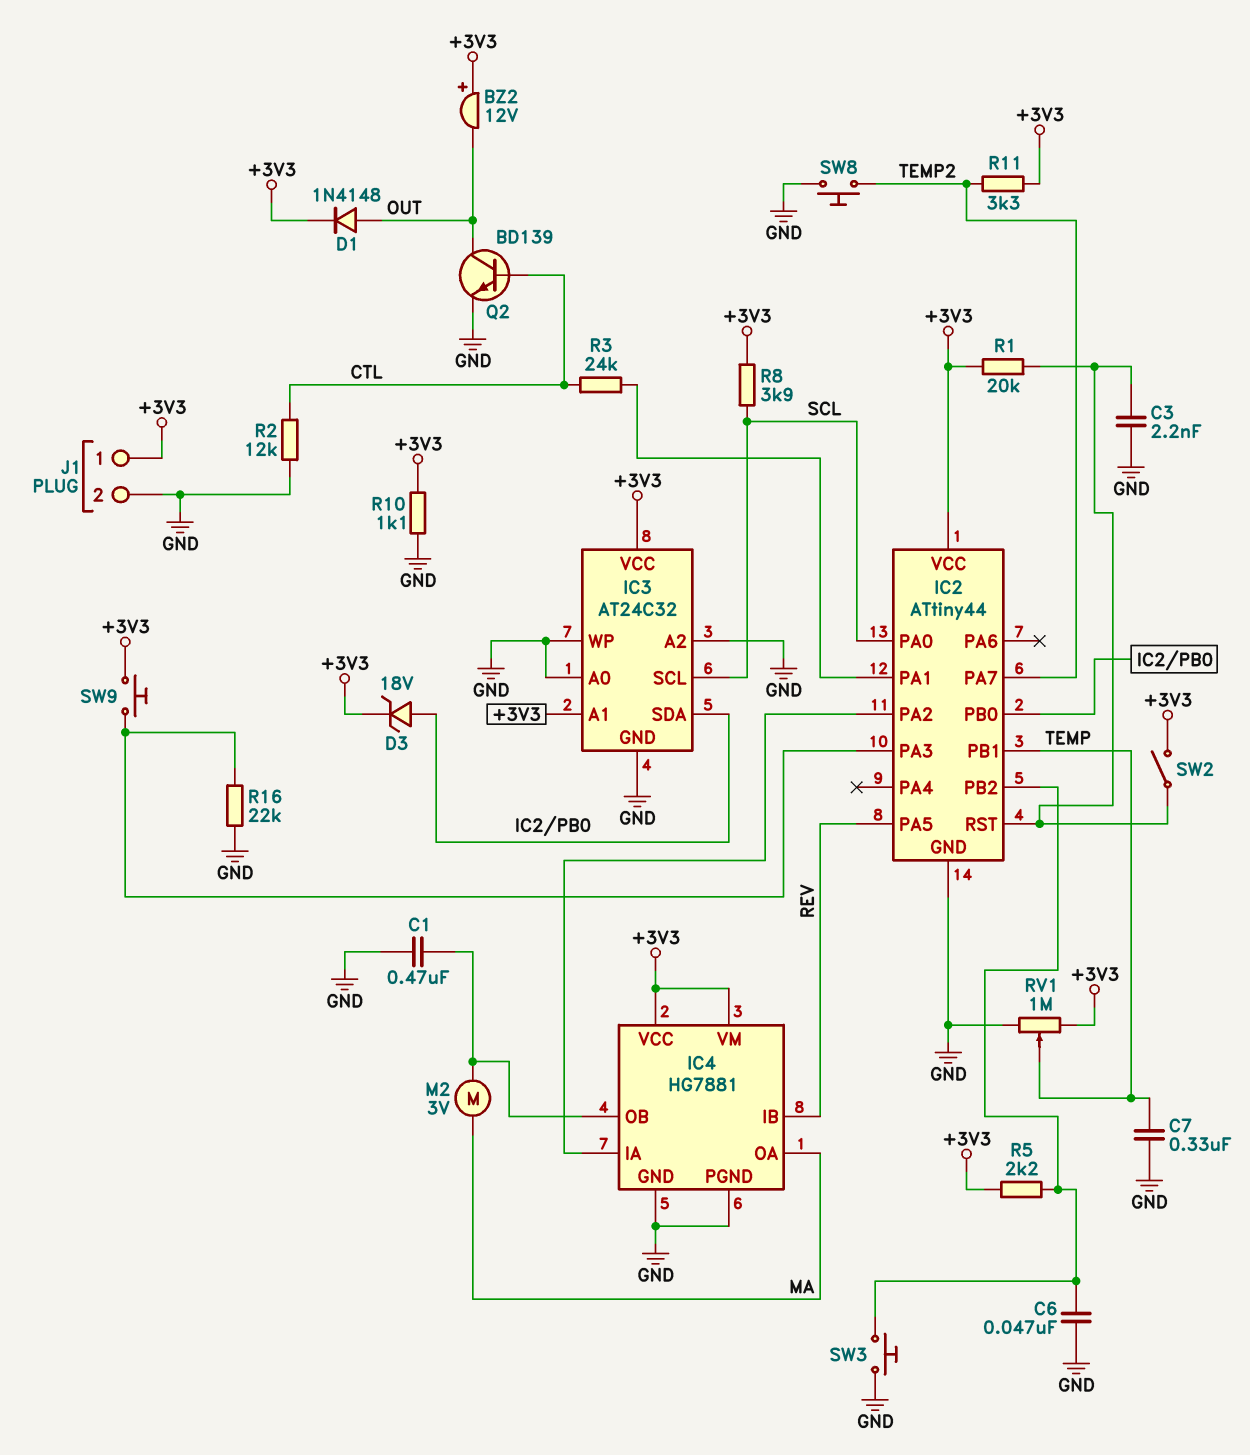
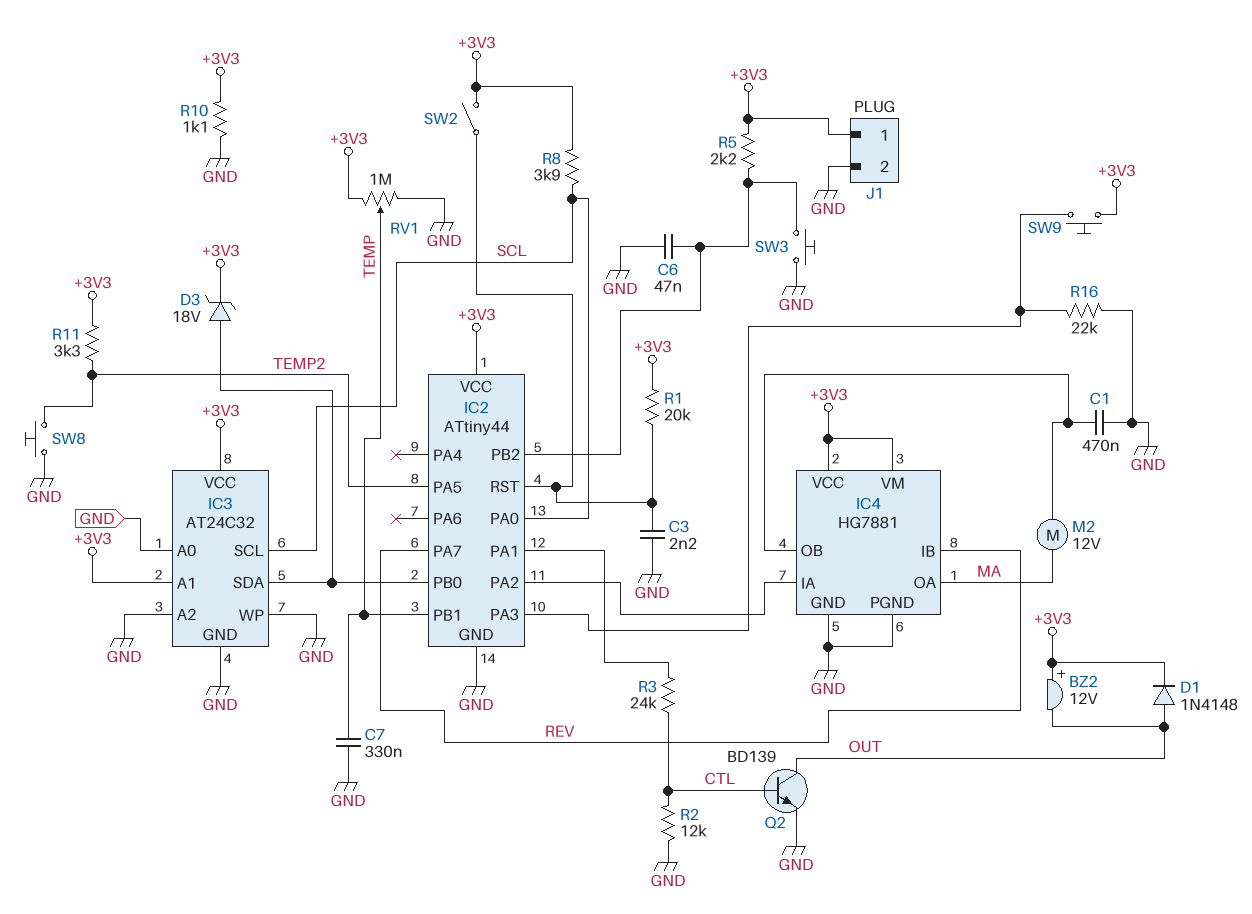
IC2 pin PA5: REV -> TEMP2
IC2 pin PA7: TEMP2 -> REV
M2: motor 3V (IC4/OB, MA) -> motor 12V (IC4/OB, MA)

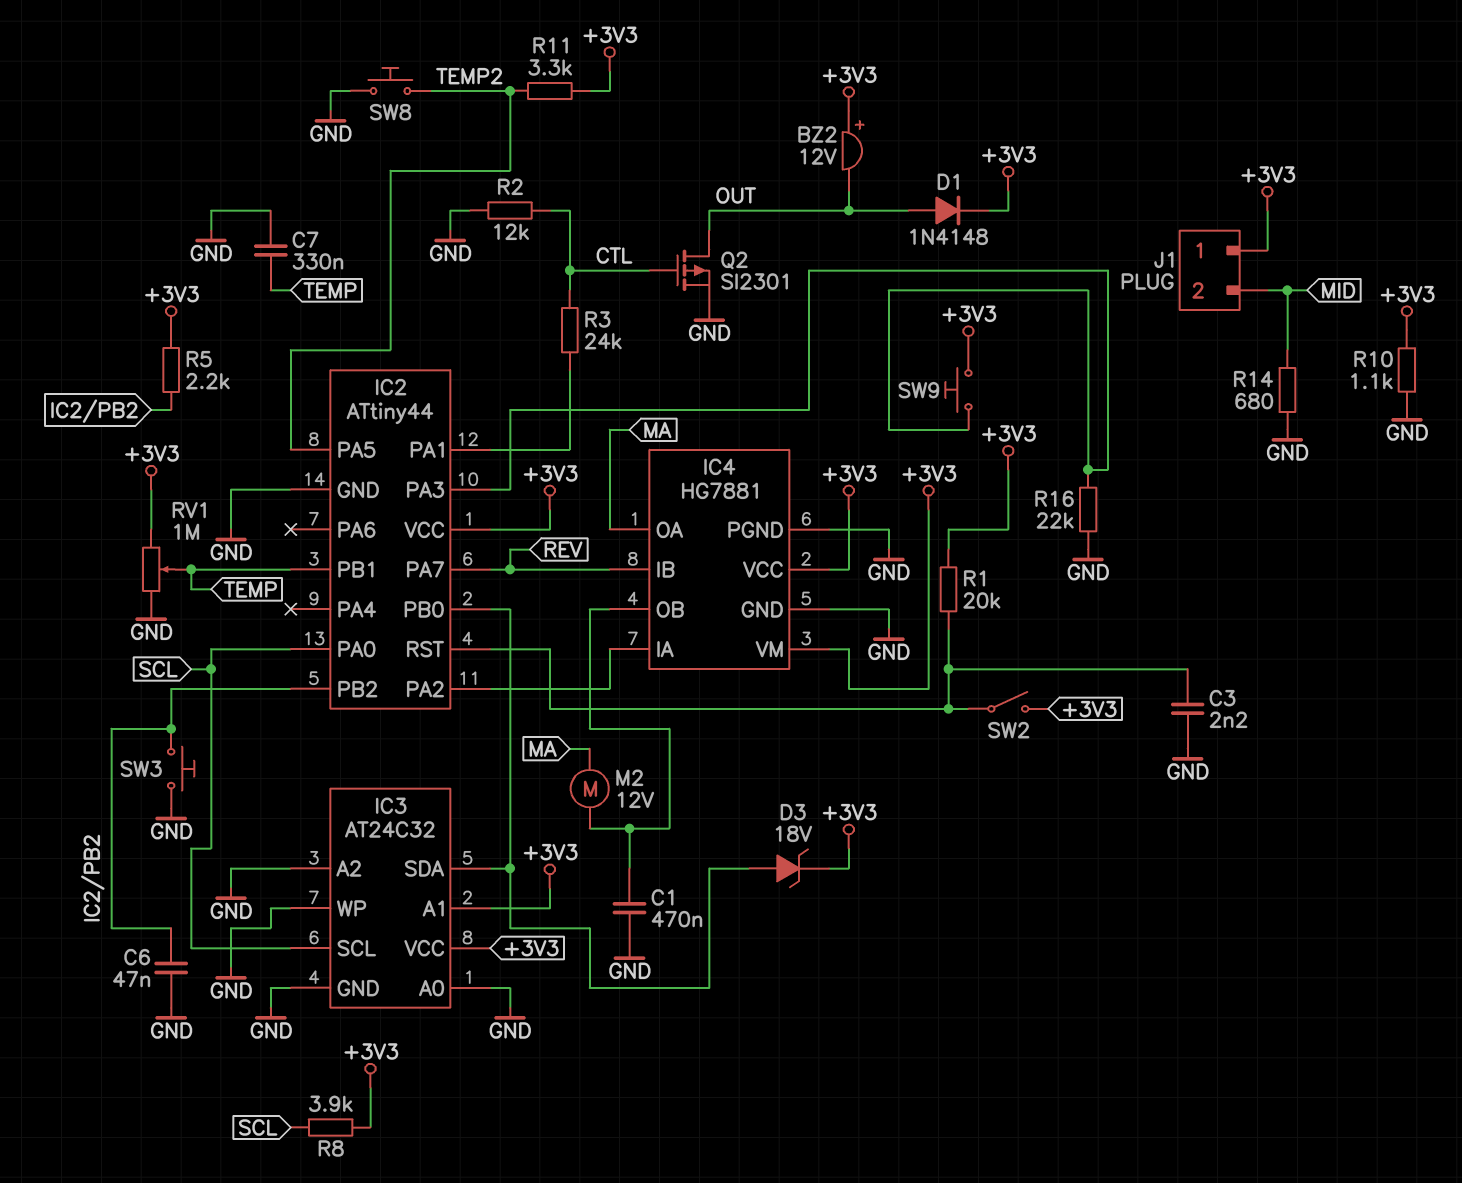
J1 pin 2: GND -> MID
Q2: NPN BD139 (B CTL, C OUT, E GND) -> PMOS SI2301 (G CTL, D OUT, S GND)
R14: none -> 680 (GND, MID)

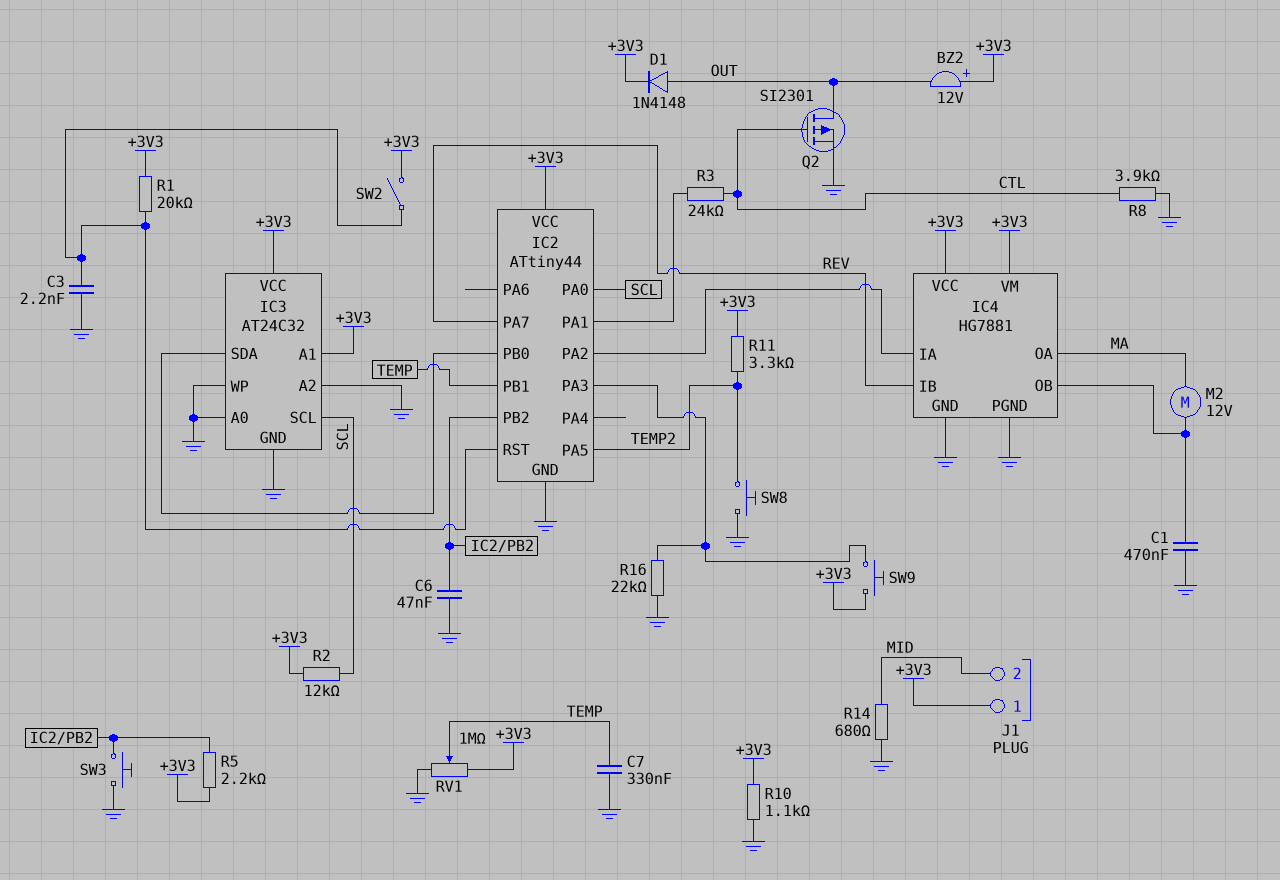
D3: zener 18V (A IC2/PB0, K +3V3) -> none
R2: 12k (CTL, GND) -> 12k (+3V3, SCL)
R8: 3.9k (+3V3, SCL) -> 3.9k (CTL, GND)

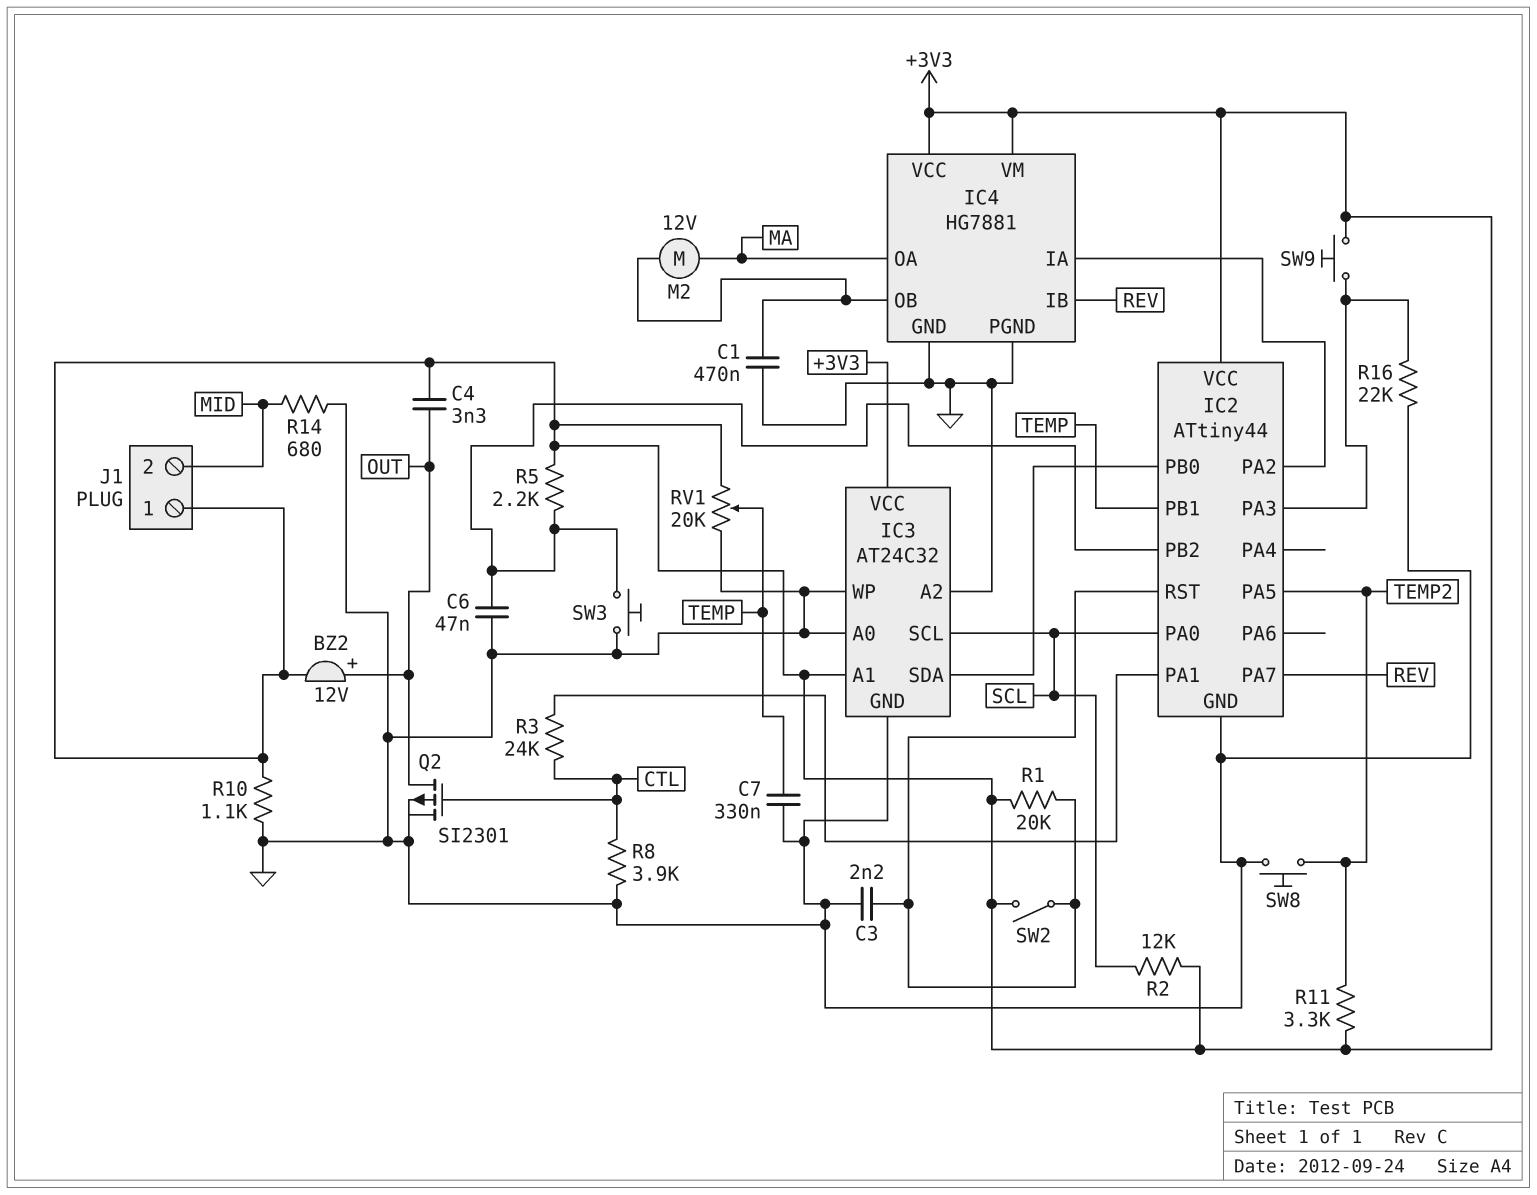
BZ2: buzzer 12V (plus +3V3, minus OUT) -> buzzer 12V (plus OUT, minus +3V3)
C4: none -> 3.3nF (+3V3, OUT)
D1: diode 1N4148 (A OUT, K +3V3) -> none
RV1: 1M (+3V3, GND, wiper TEMP) -> 20k (+3V3, GND, wiper TEMP)

